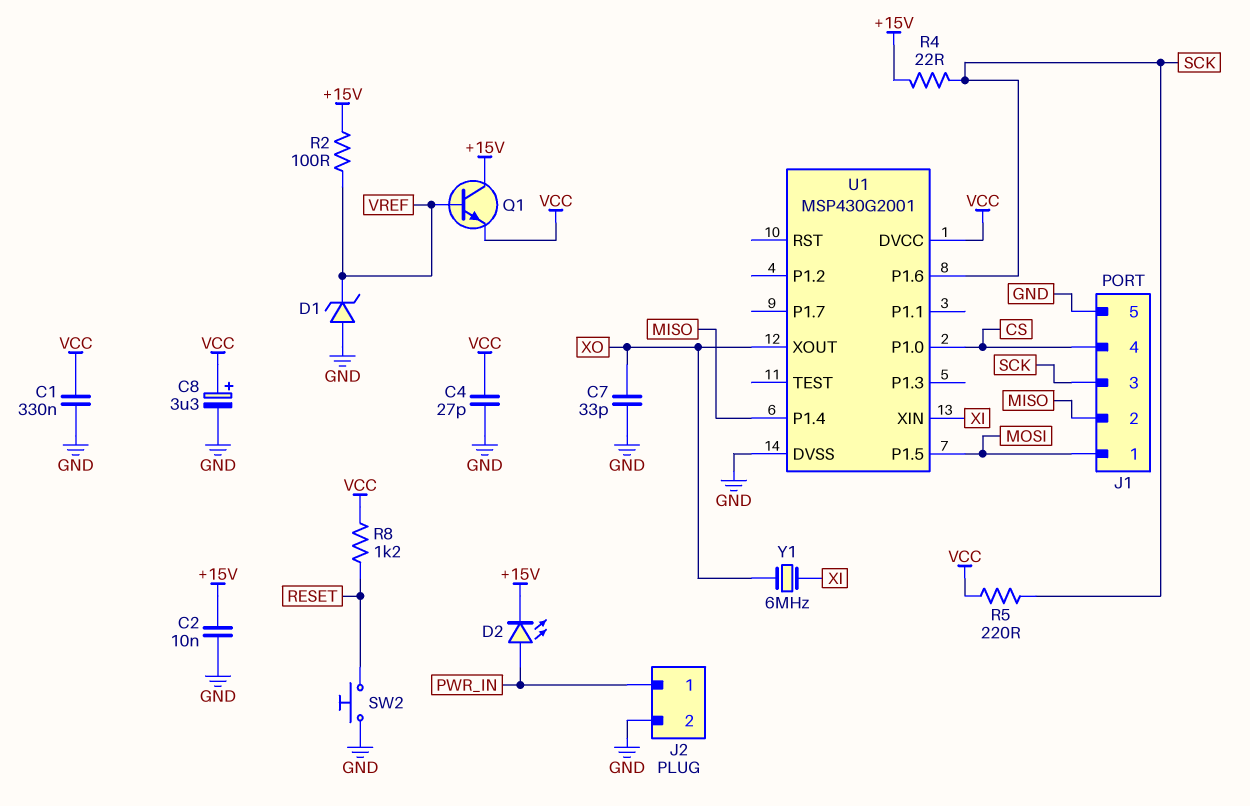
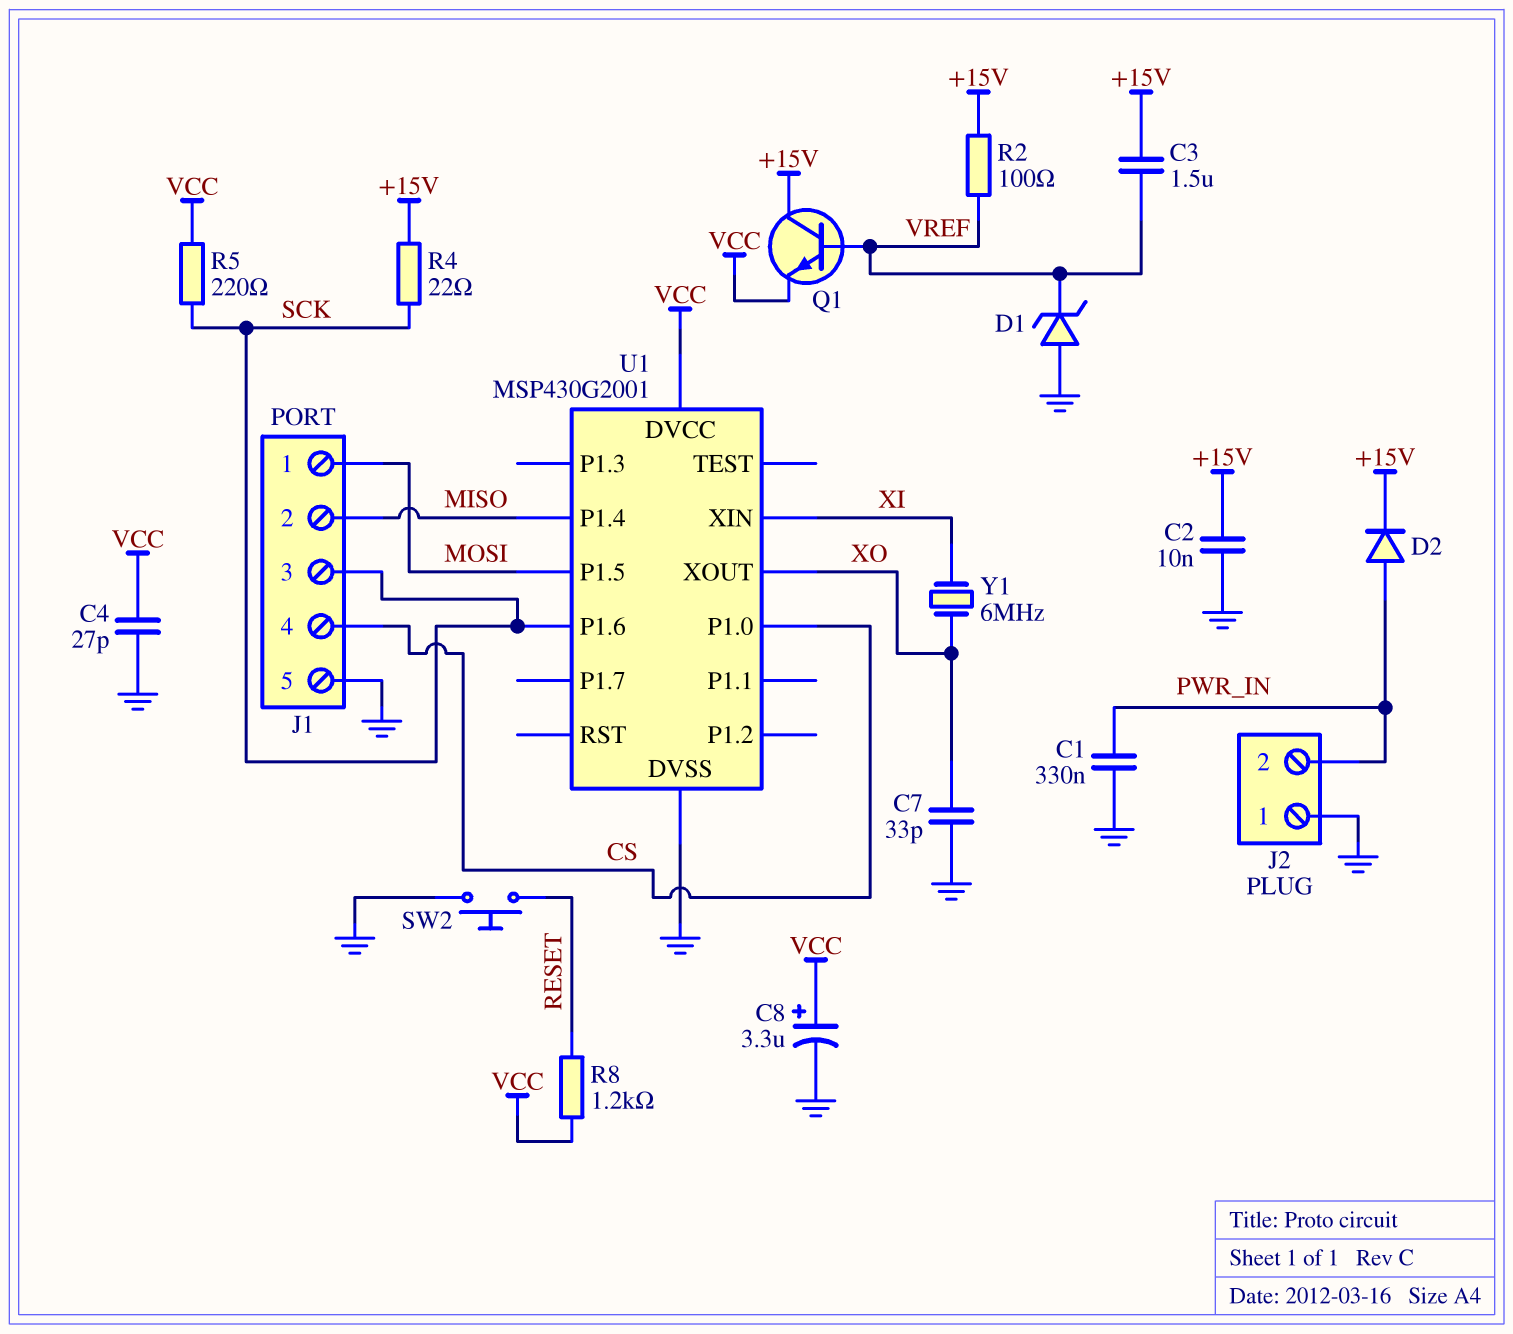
C1: 330nF (GND, VCC) -> 330nF (GND, PWR_IN)
C3: none -> 1.5uF (+15V, VREF)
D2: LED (A PWR_IN, K +15V) -> diode (A PWR_IN, K +15V)
J2 pin 1: PWR_IN -> GND
J2 pin 2: GND -> PWR_IN

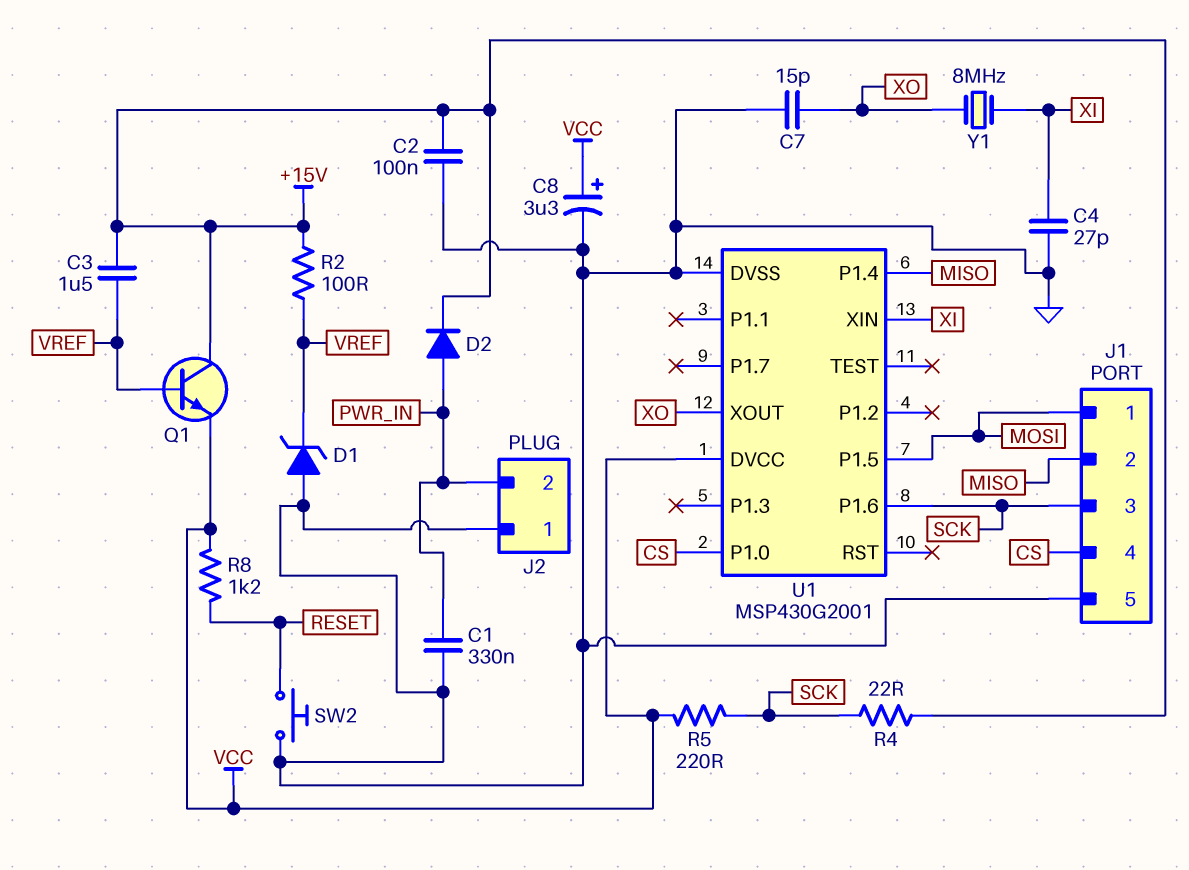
C2: 10nF (+15V, GND) -> 100nF (+15V, GND)
C4: 27pF (GND, VCC) -> 27pF (GND, XI)
C7: 33pF (GND, XO) -> 15pF (GND, XO)
Y1: 6MHz (XI, XO) -> 8MHz (XI, XO)

